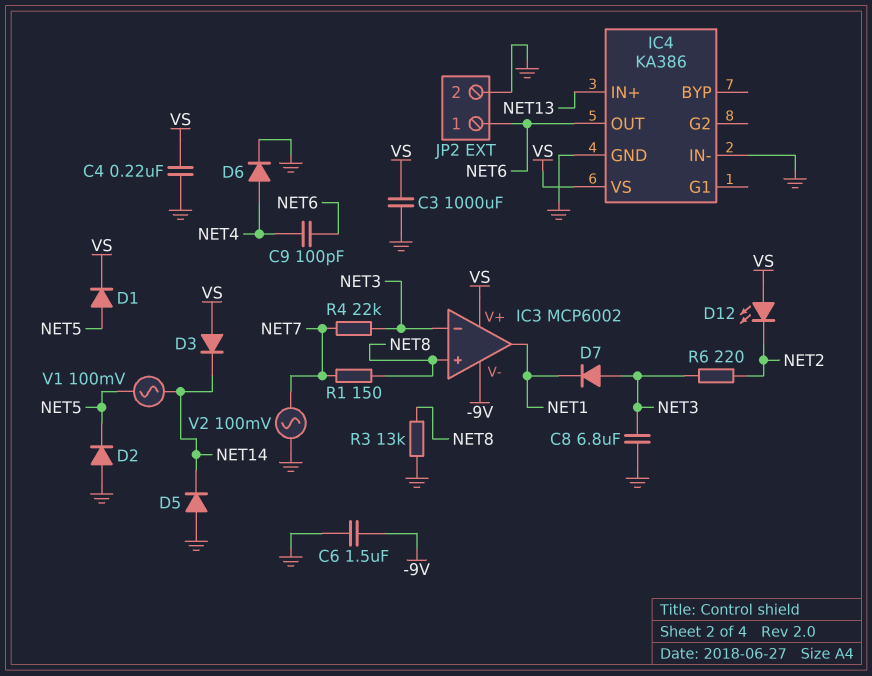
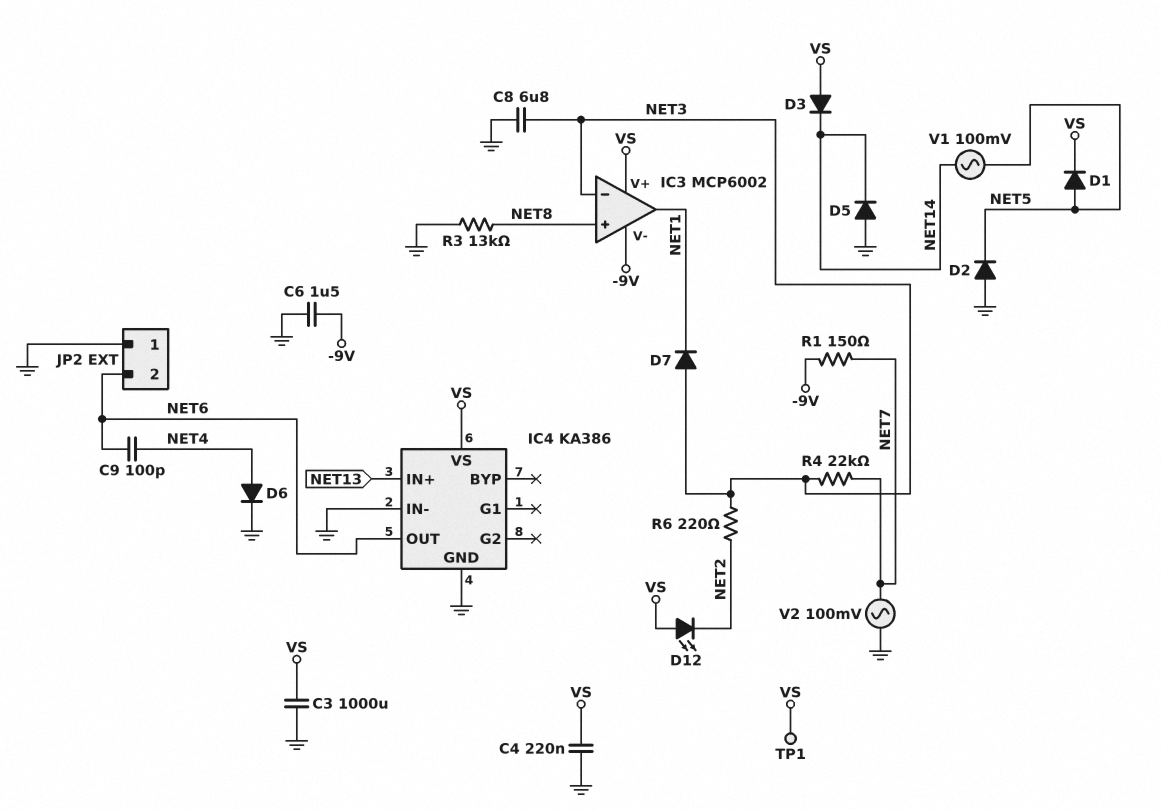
JP2 pin 1: NET6 -> GND
JP2 pin 2: GND -> NET6
R1: 150 (NET7, NET8) -> 150 (-9V, NET7)
TP1: none -> test point (VS)

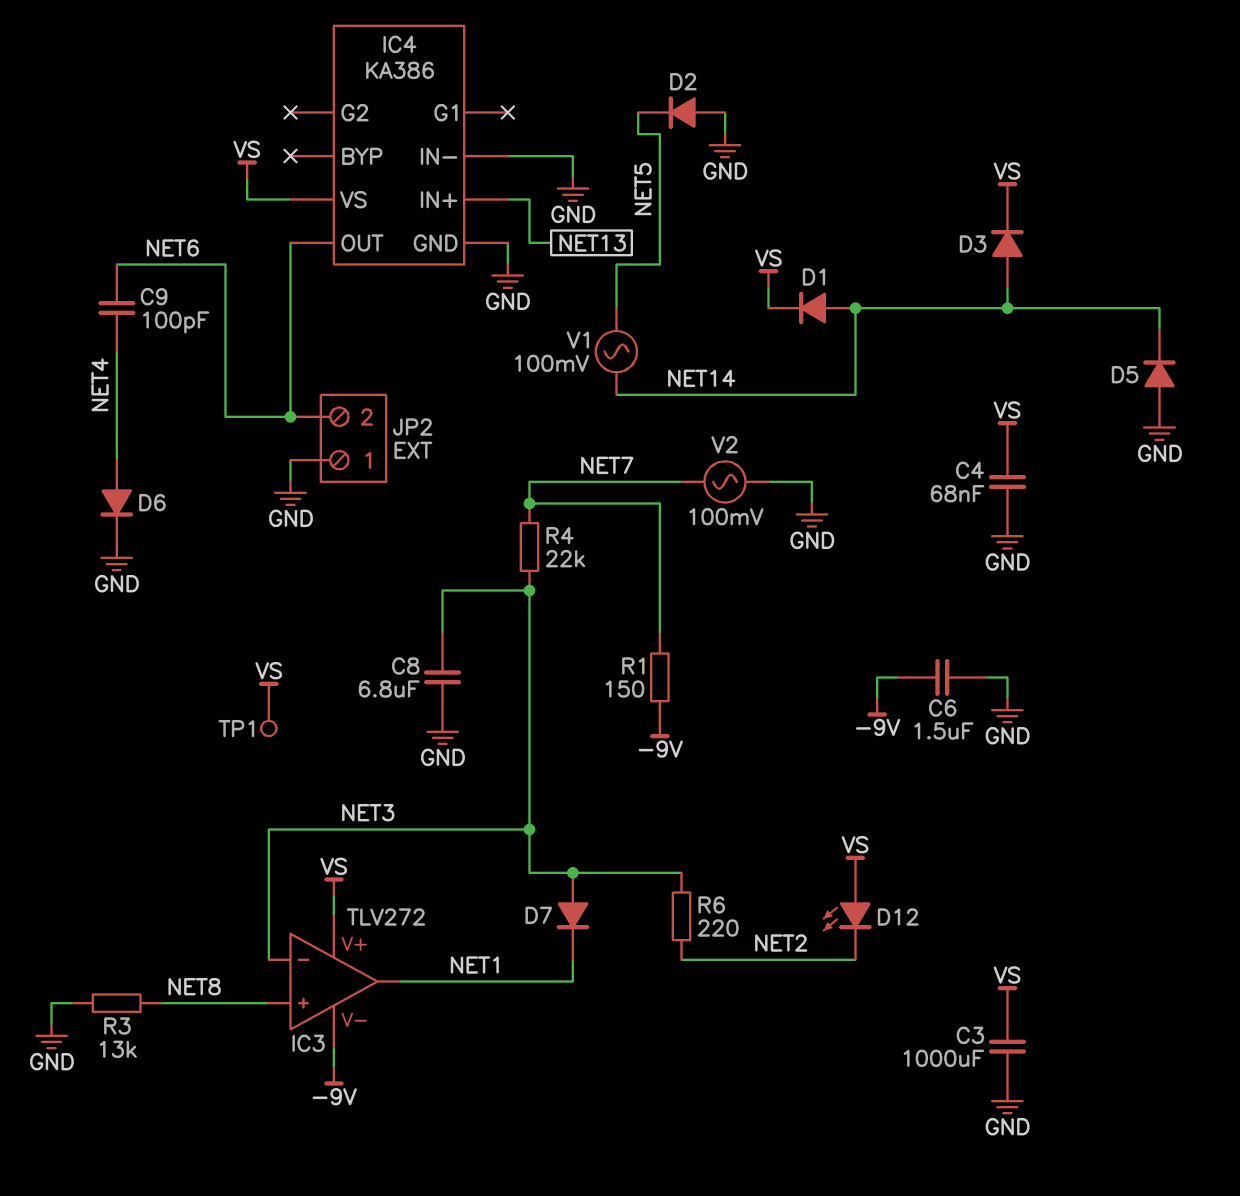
C4: 220nF (GND, VS) -> 68nF (GND, VS)
D1: diode (A NET5, K VS) -> diode (A NET14, K VS)
D3: diode (A VS, K NET14) -> diode (A NET14, K VS)
IC3: MCP6002 -> TLV272

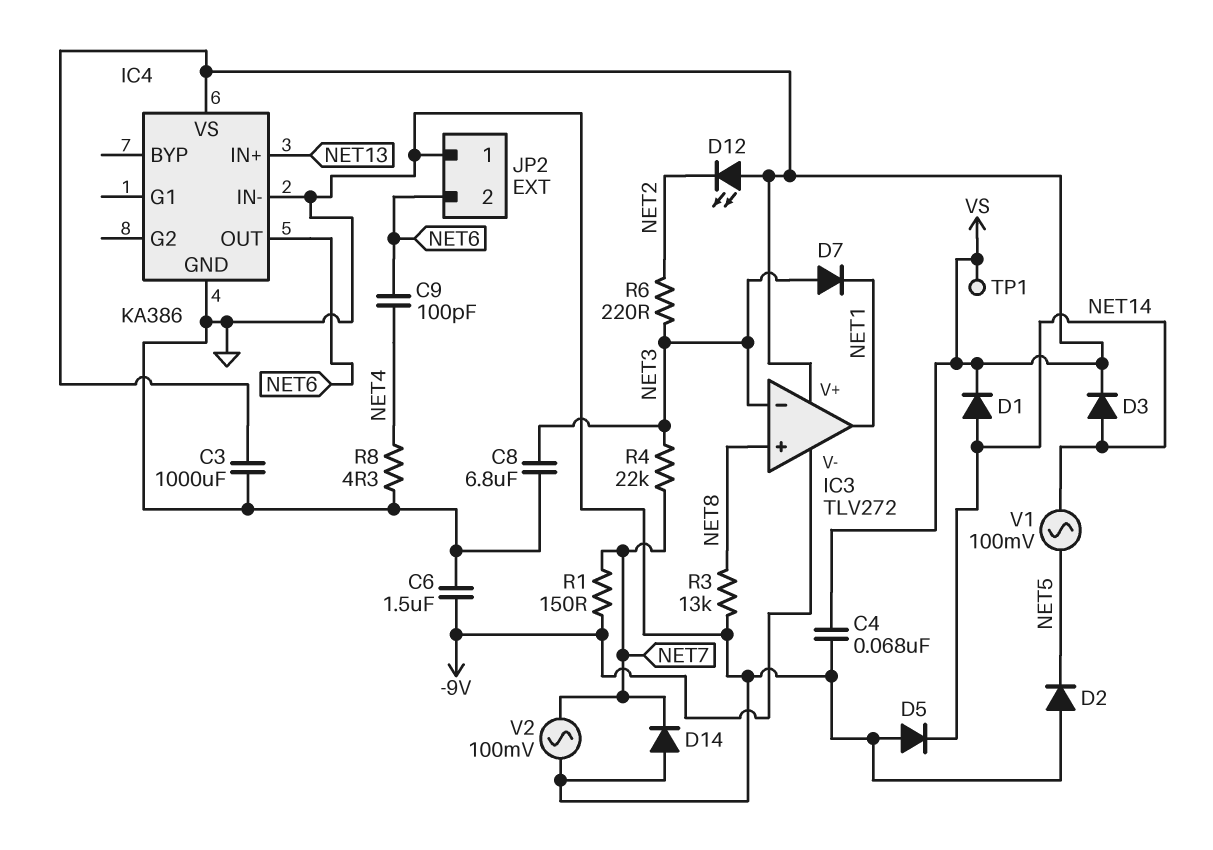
D6: diode (A NET4, K GND) -> none
D14: none -> diode (A GND, K NET7)
R8: none -> 4.3 (GND, NET4)

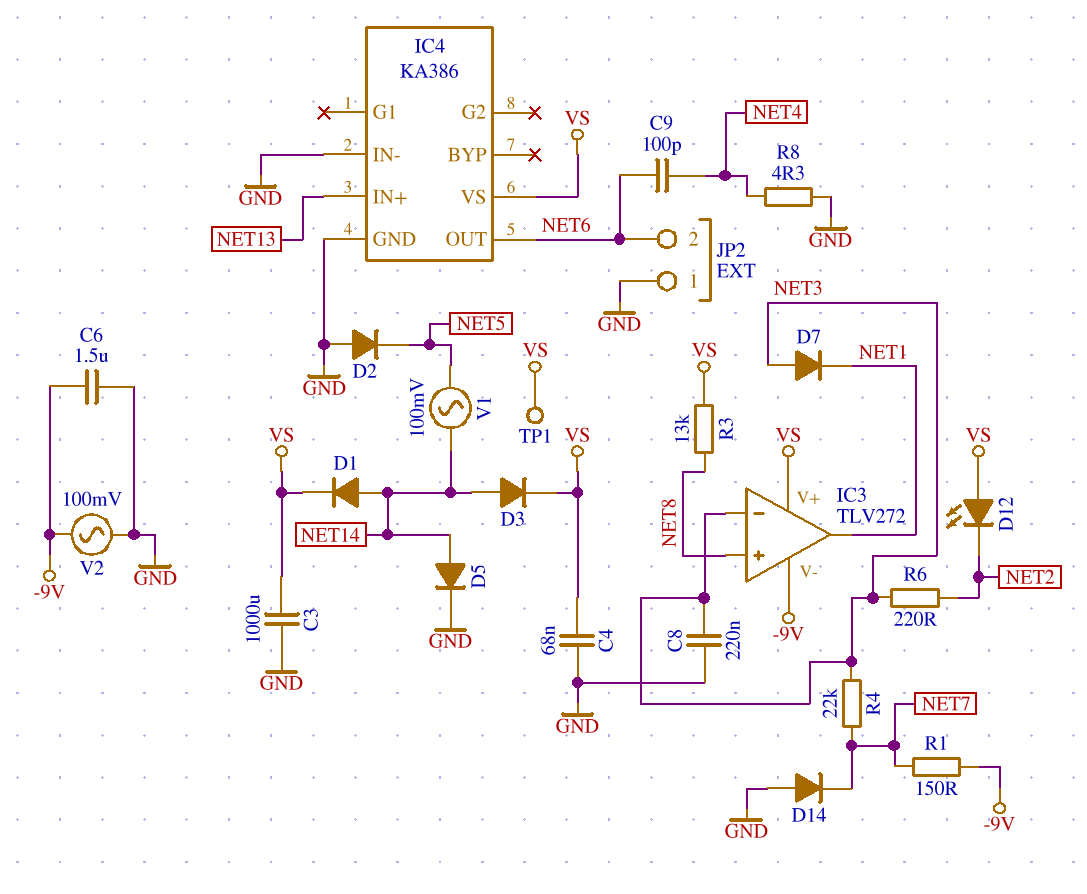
C8: 6.8uF (GND, NET3) -> 220nF (GND, NET3)
D5: diode (A GND, K NET14) -> diode (A NET14, K GND)
R3: 13k (GND, NET8) -> 13k (NET8, VS)
V2: AC 100mV (GND, NET7) -> AC 100mV (-9V, GND)

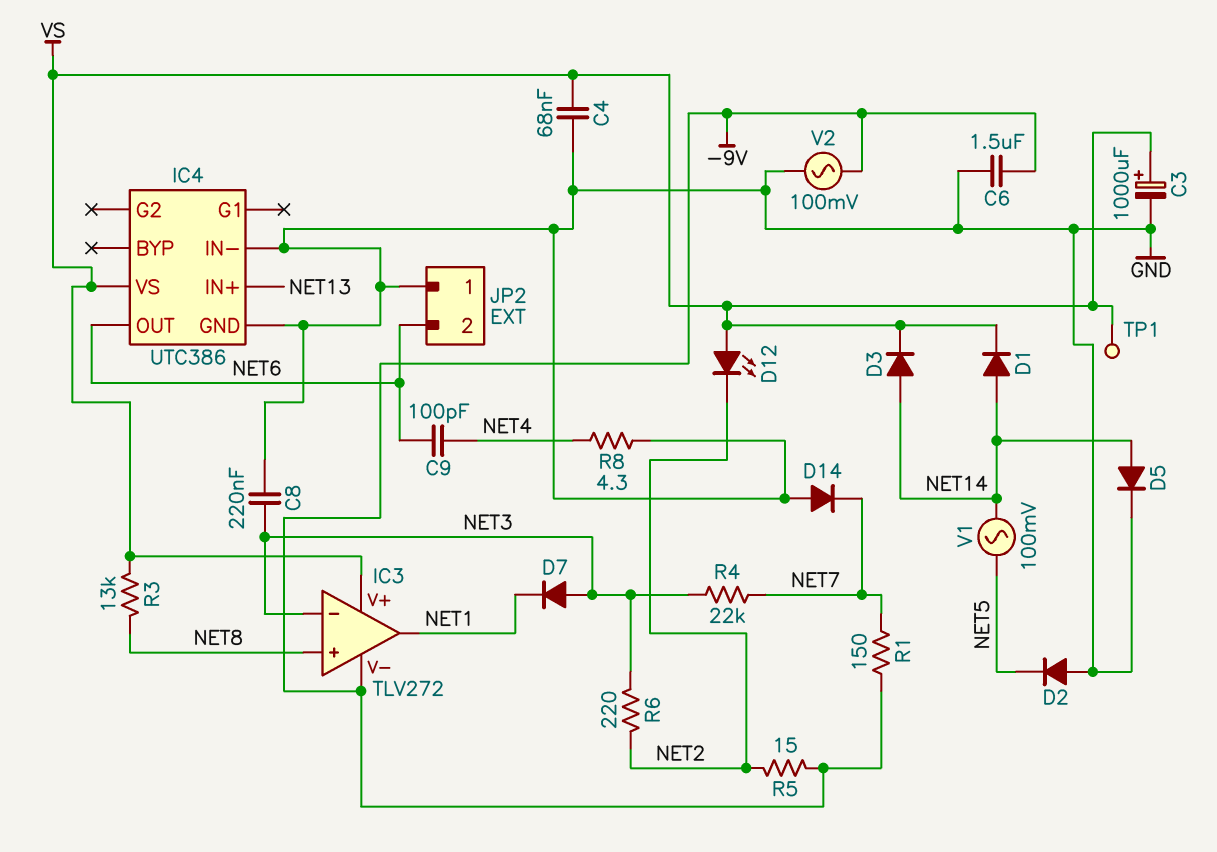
C3: 1000uF (GND, VS) -> 1000uF (plus VS, minus GND)
IC4: KA386 -> UTC386
R5: none -> 15 (-9V, NET2)

